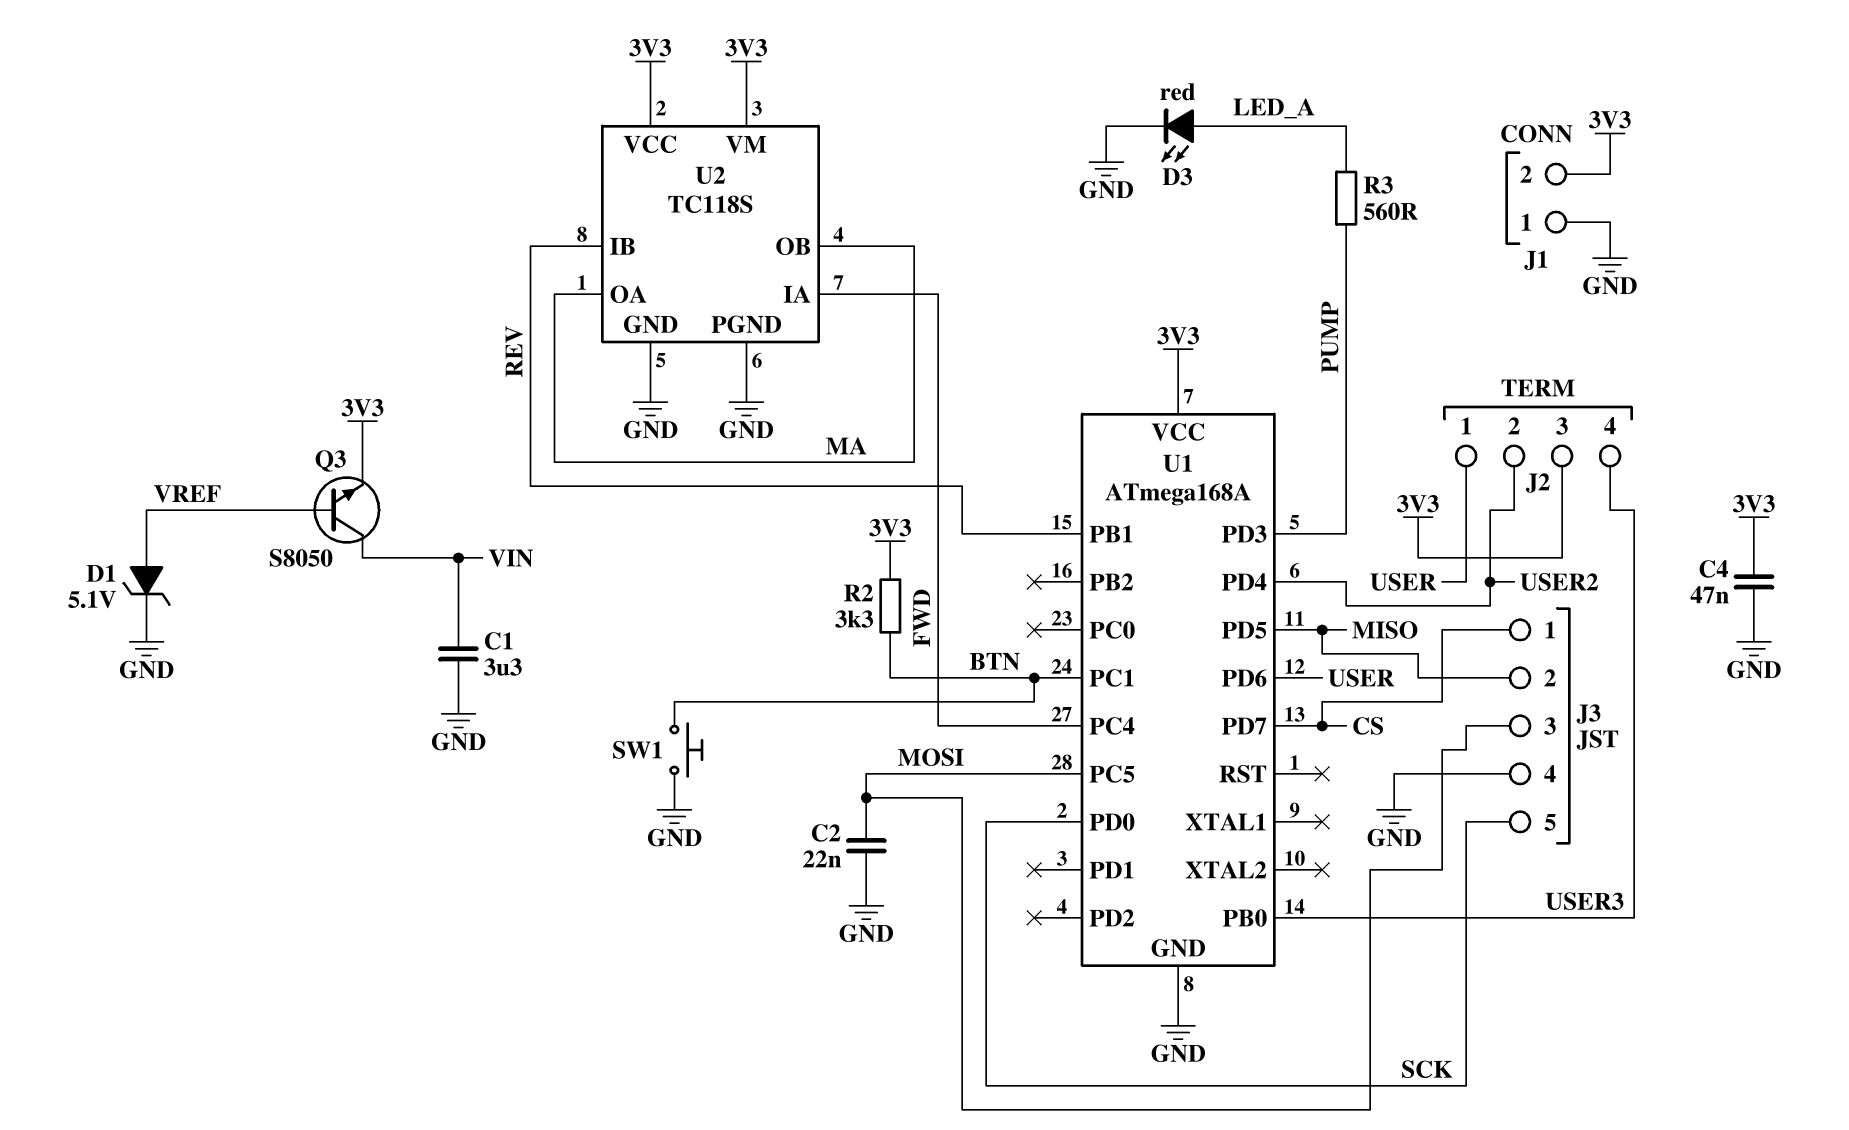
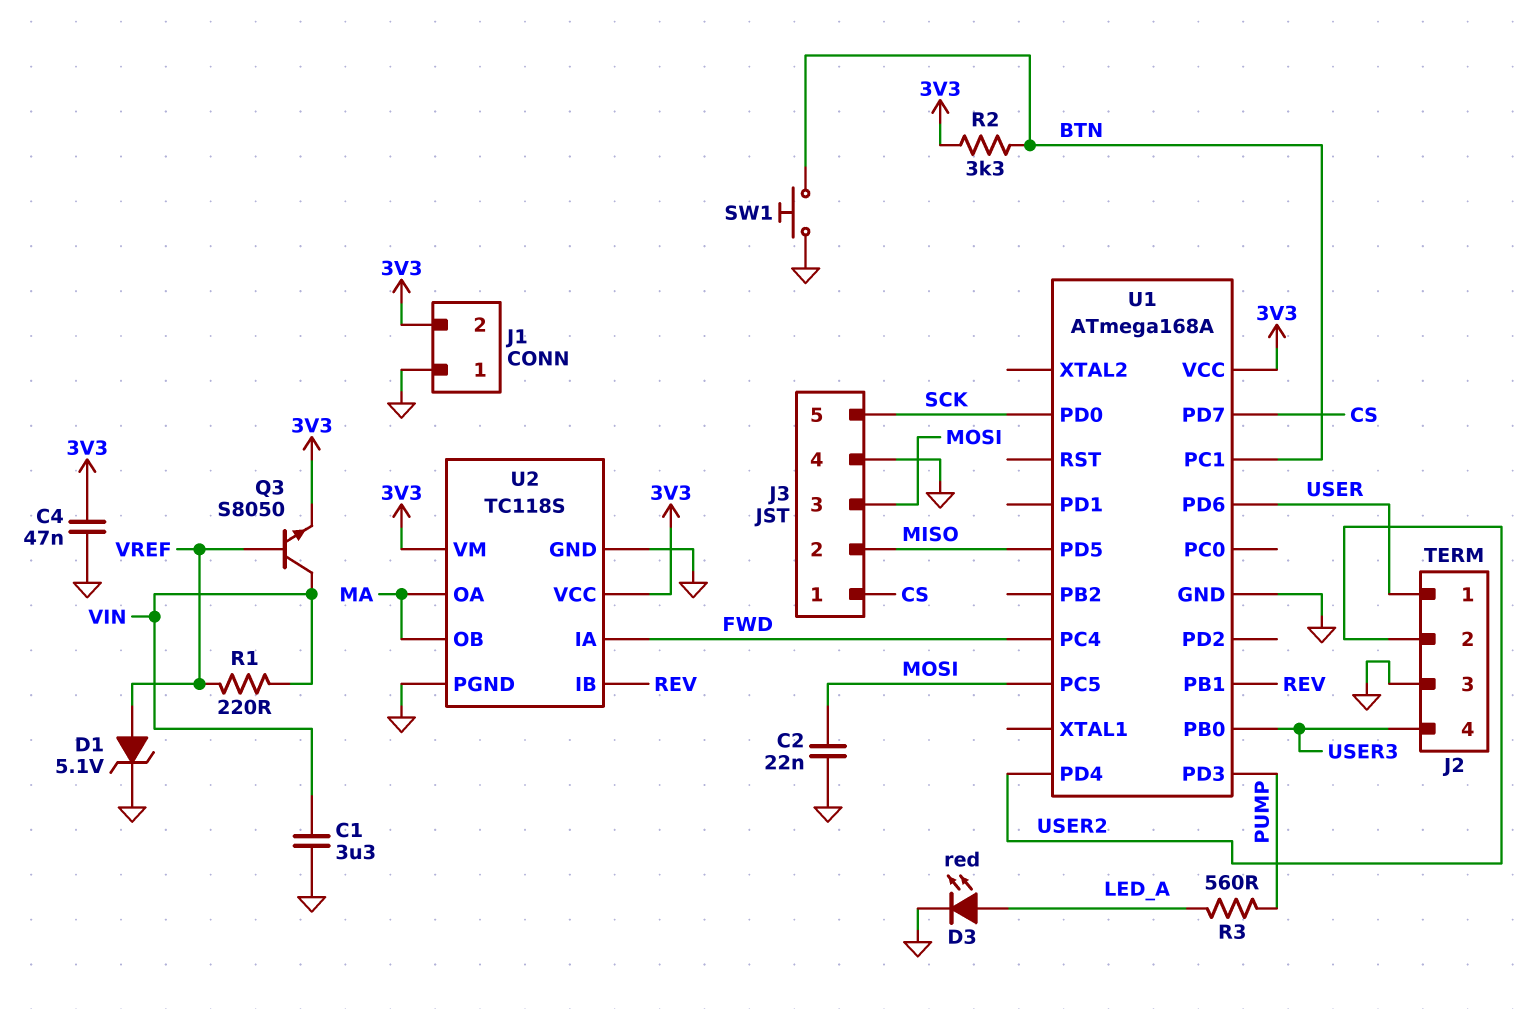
J2 pin 3: 3V3 -> GND
R1: none -> 220 (VIN, VREF)

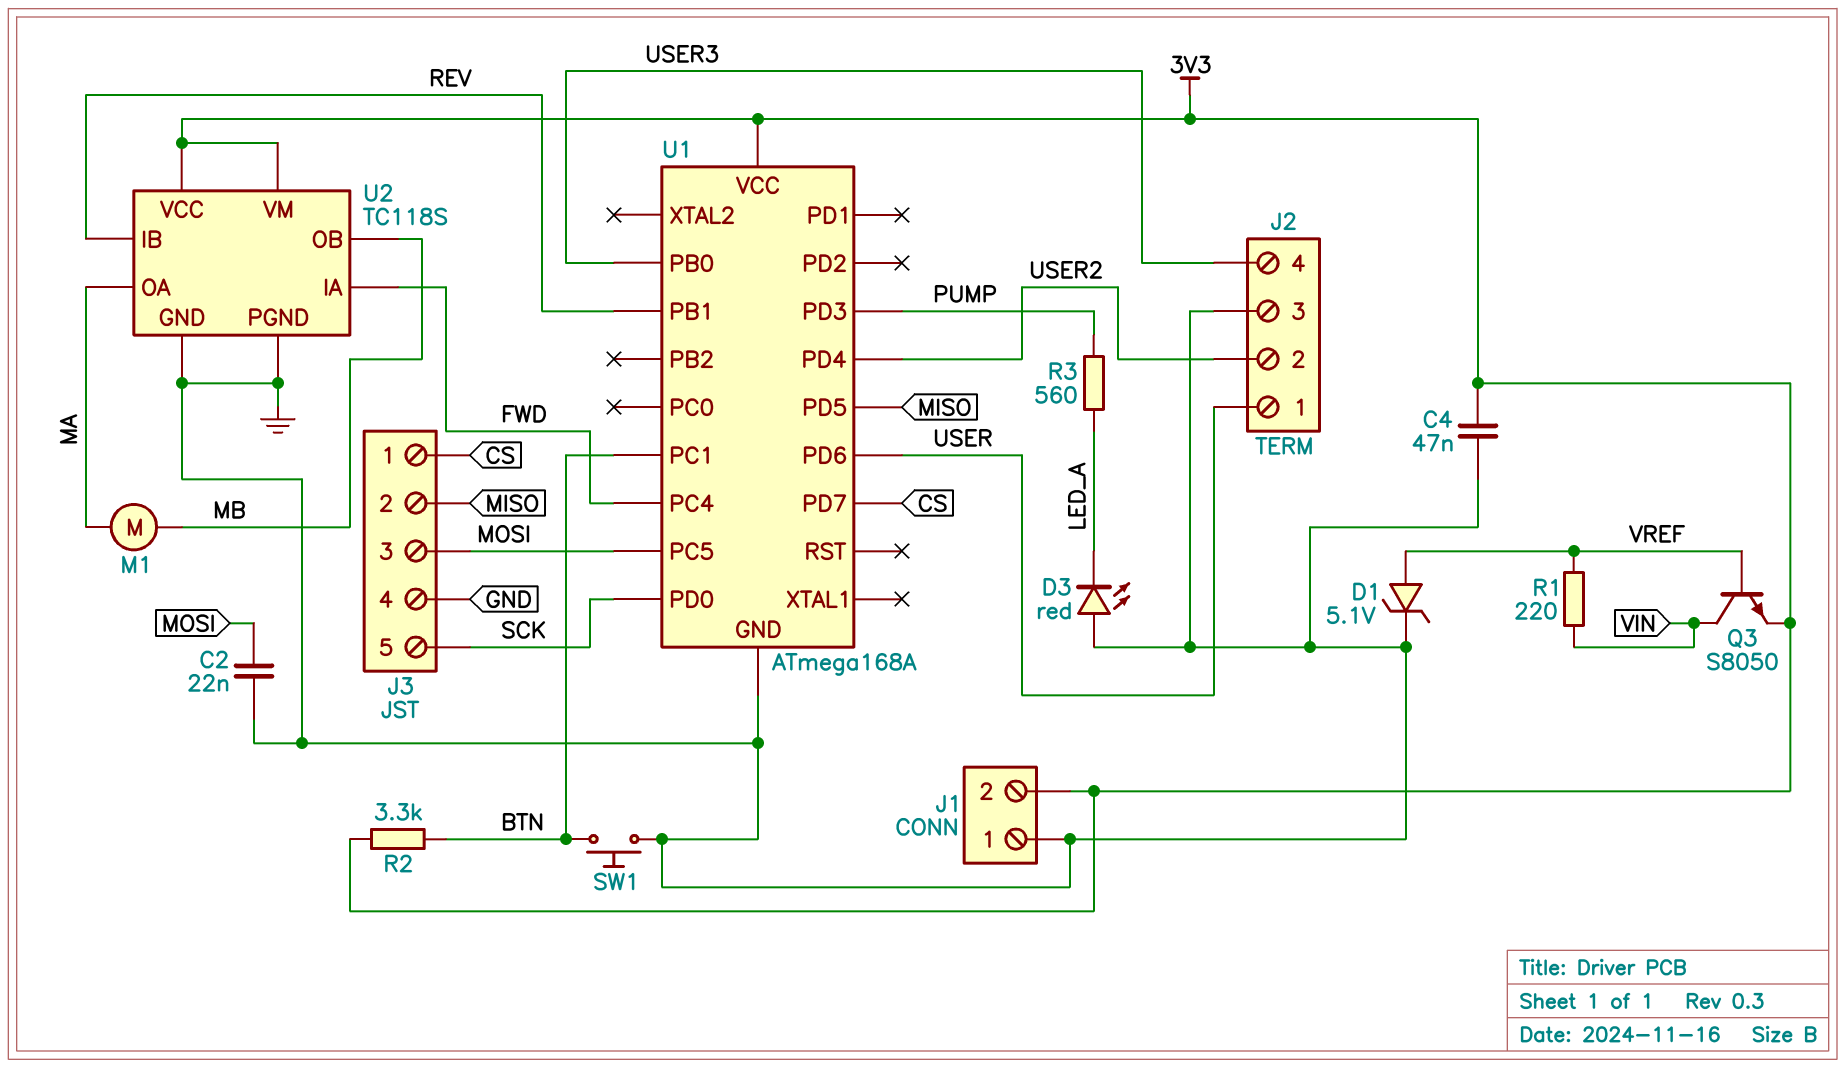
C1: 3.3uF (GND, VIN) -> none
D3: LED red (A LED_A, K GND) -> LED red (A GND, K LED_A)
M1: none -> motor (MA, MB)
U2 pin OB: MA -> MB

